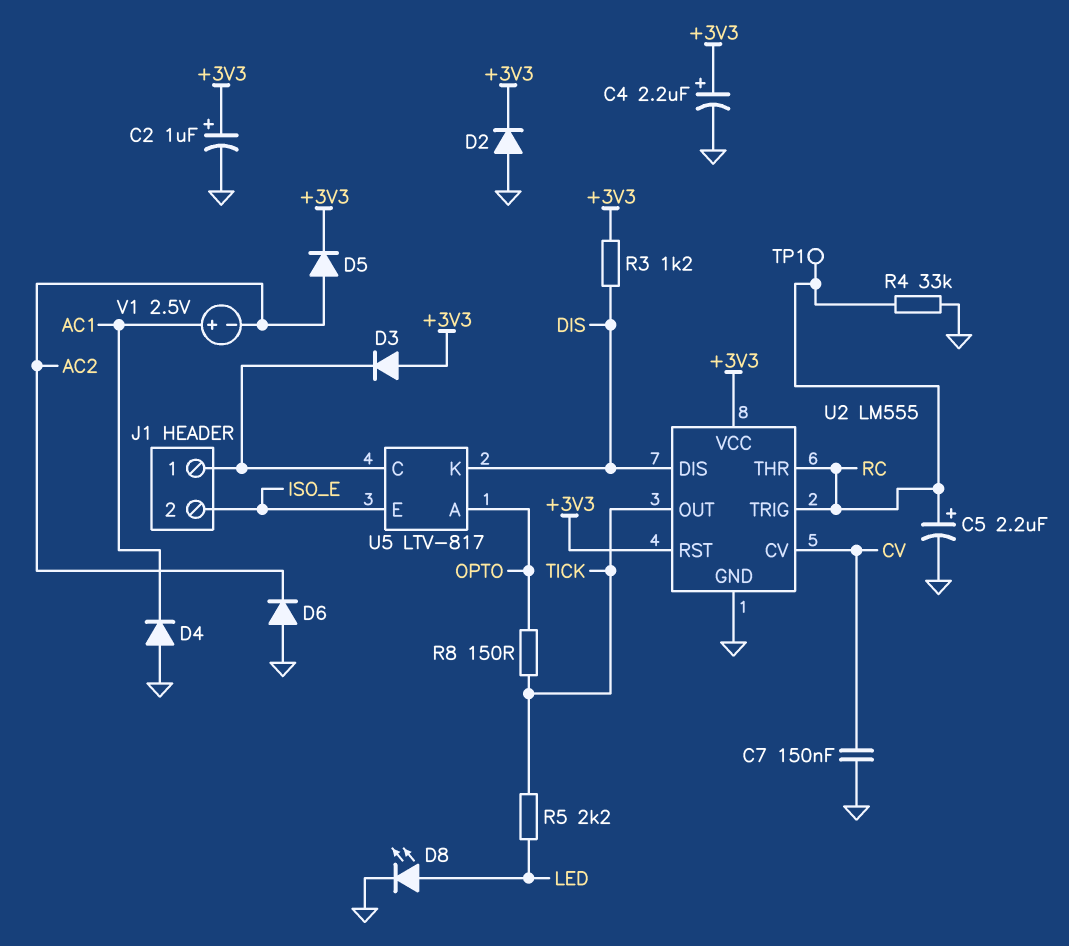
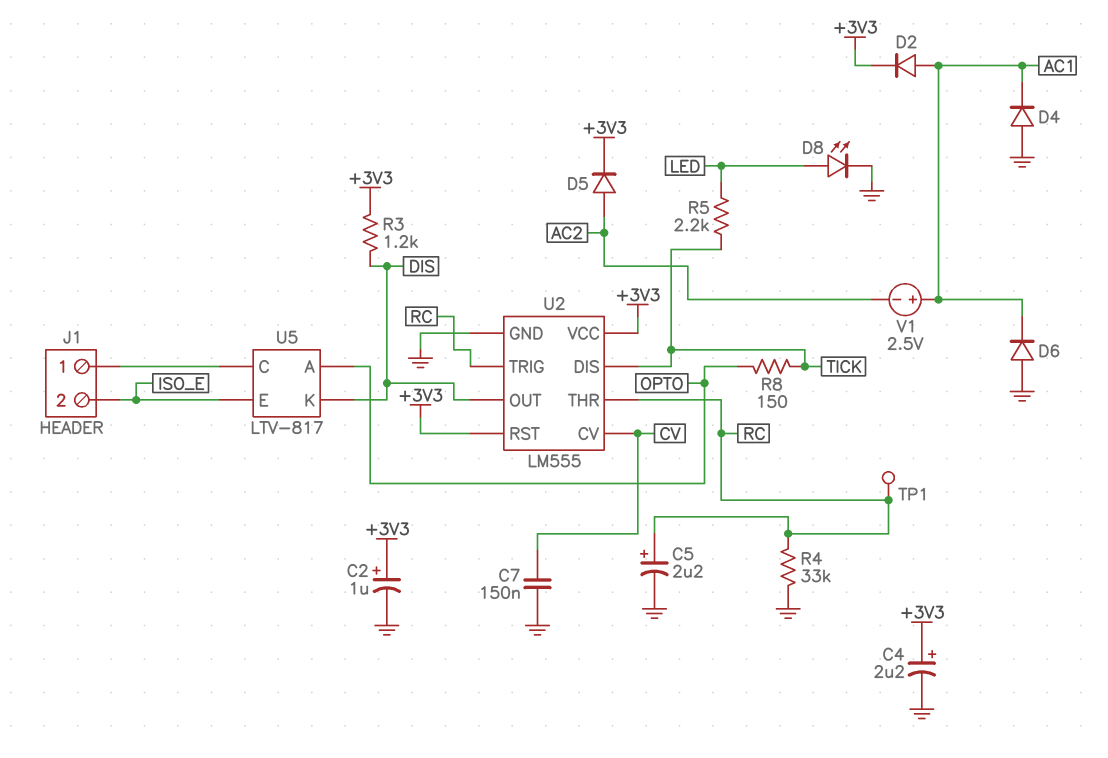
D2: diode (A GND, K +3V3) -> diode (A AC1, K +3V3)
D3: diode (A +3V3, K J1/1) -> none
D6: diode (A GND, K AC2) -> diode (A GND, K AC1)
U2 pin DIS: DIS -> TICK
U2 pin OUT: TICK -> DIS

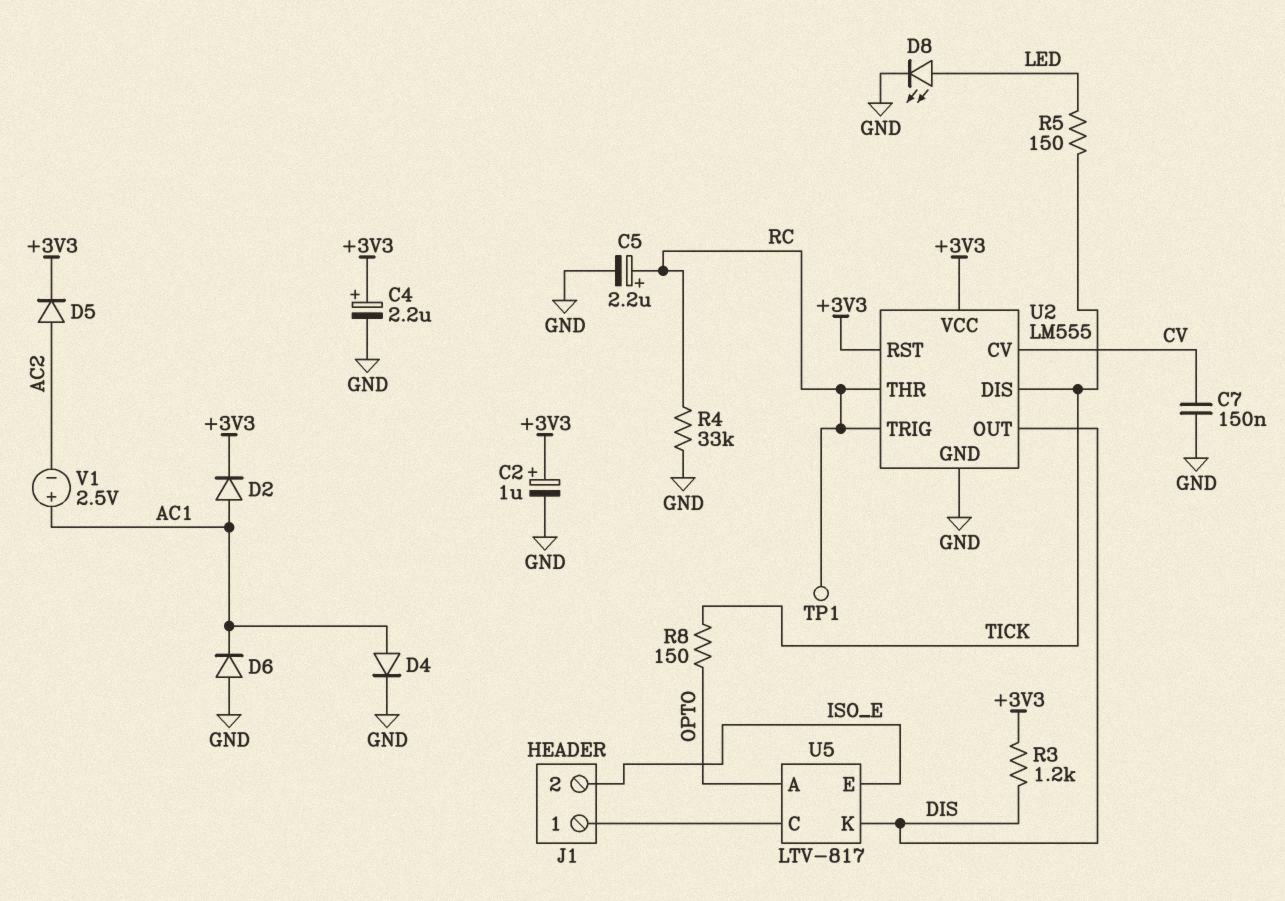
D4: diode (A GND, K AC1) -> diode (A AC1, K GND)
R5: 2.2k (LED, TICK) -> 150 (LED, TICK)

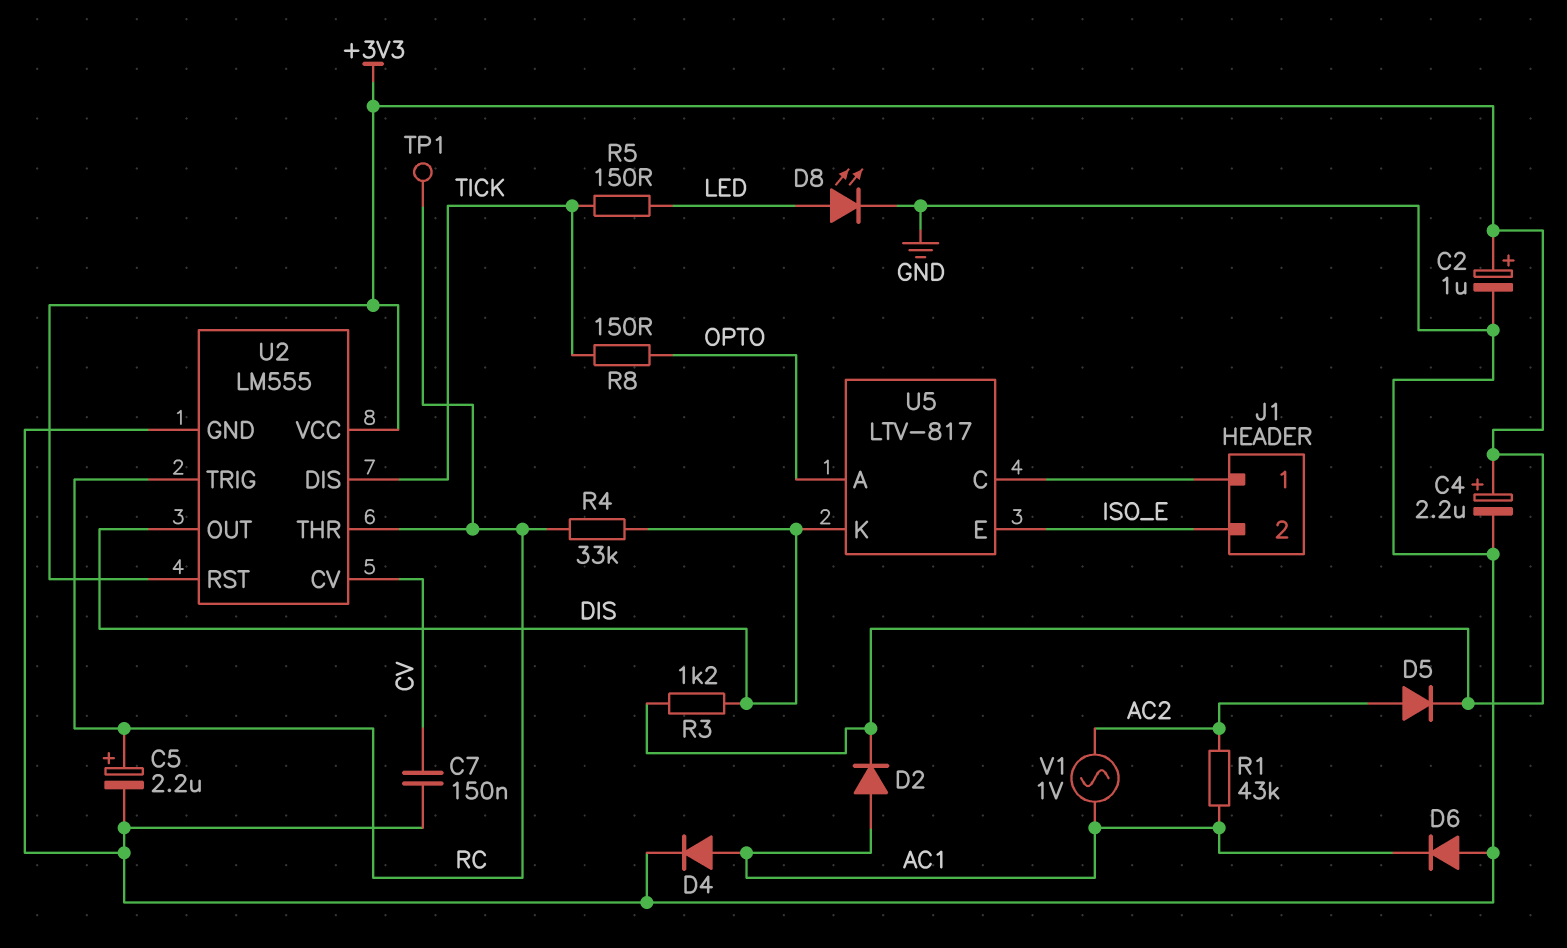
R1: none -> 43k (AC1, AC2)
R4: 33k (GND, RC) -> 33k (DIS, RC)
V1: 2.5V (plus AC1, minus AC2) -> AC 1V (AC1, AC2)

